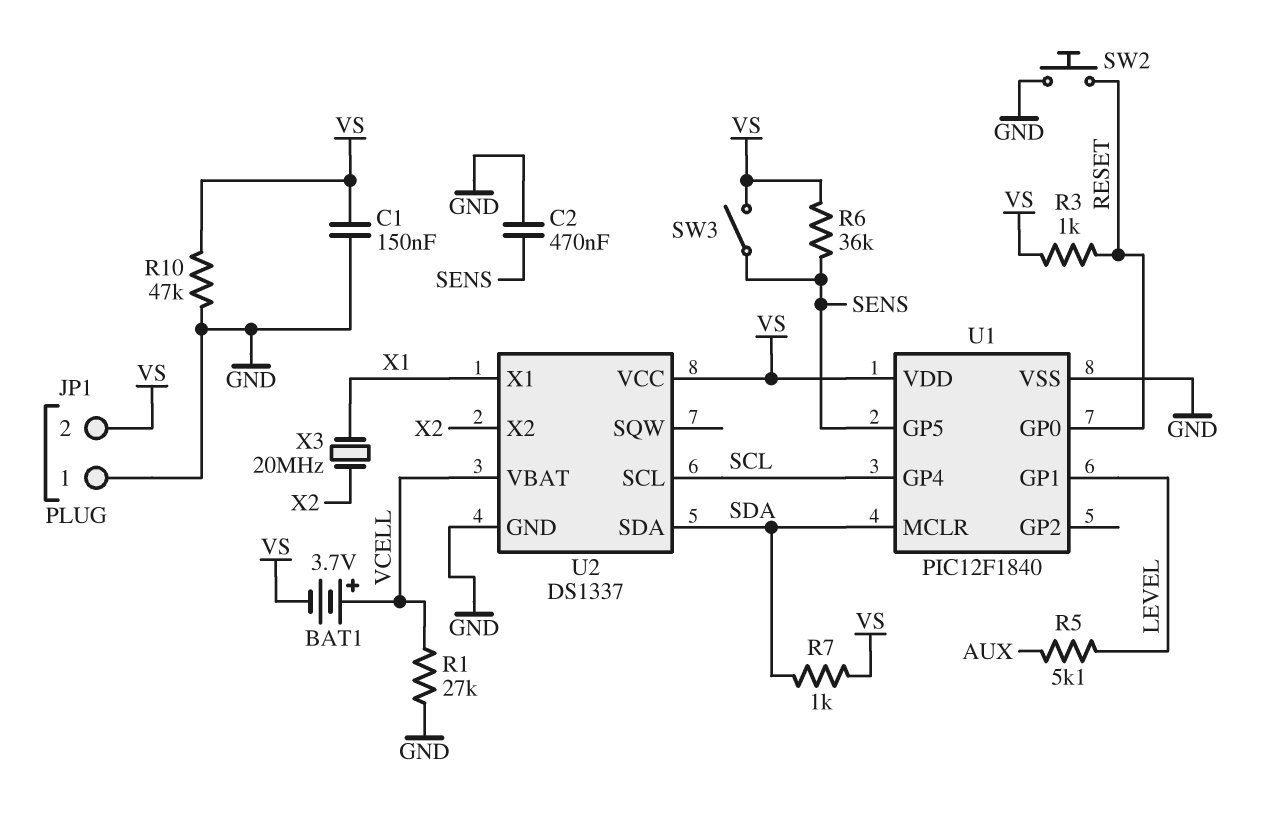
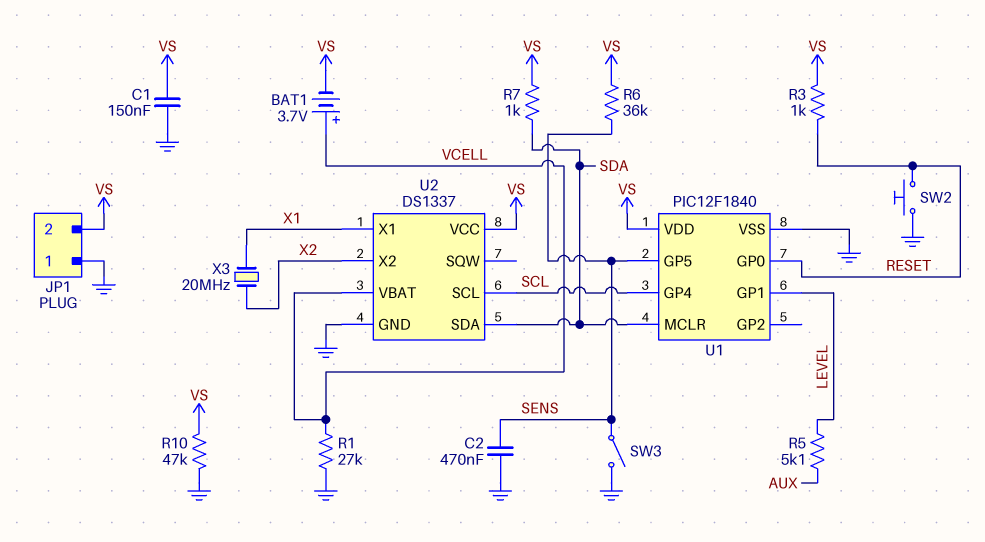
SW3: switch (SENS, VS) -> switch (GND, SENS)

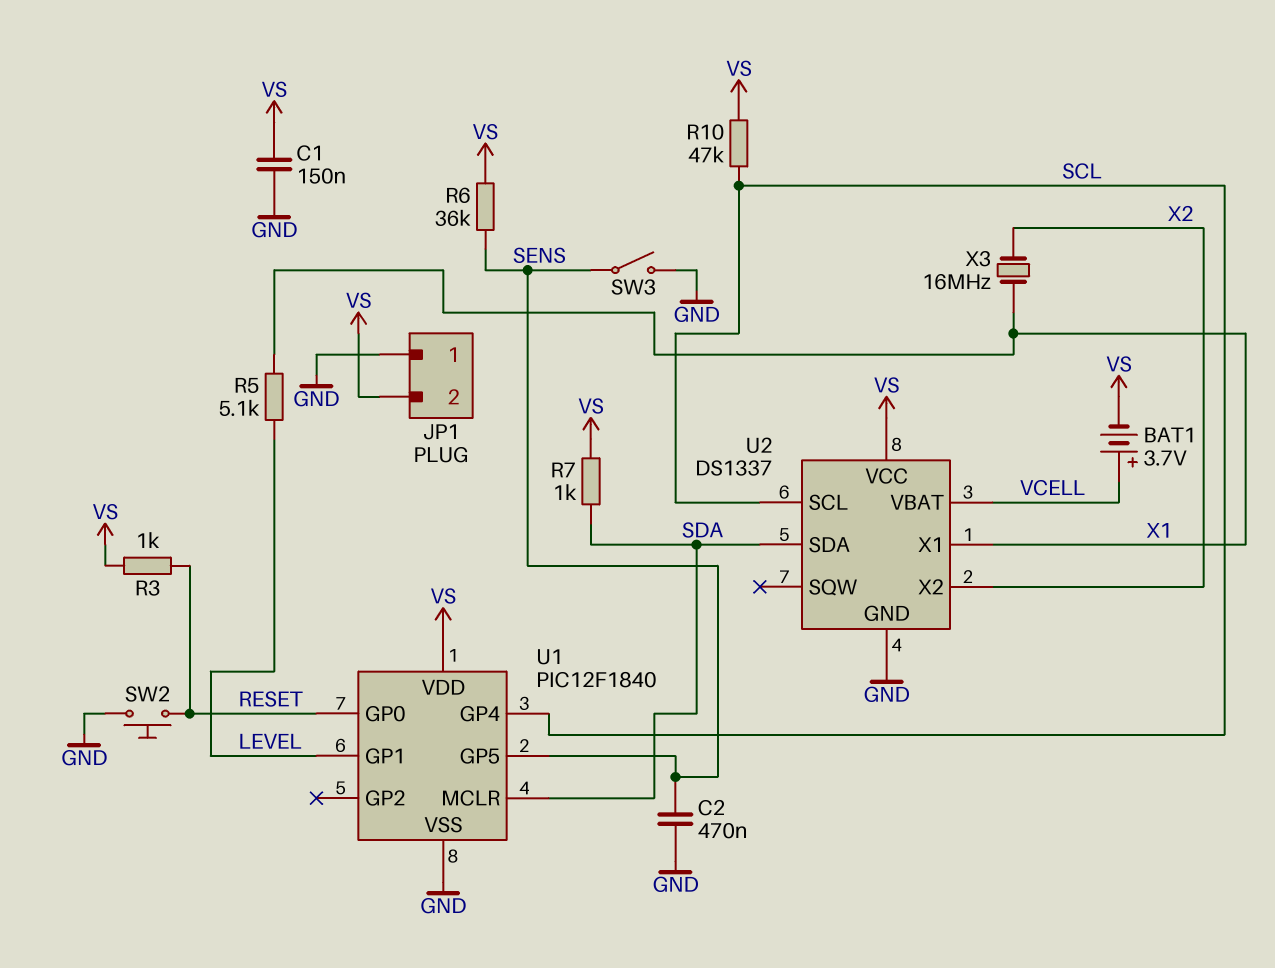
R1: 27k (GND, VCELL) -> none
R5: 5.1k (AUX, LEVEL) -> 5.1k (LEVEL, X1)
R10: 47k (GND, VS) -> 47k (SCL, VS)
X3: 20MHz (X1, X2) -> 16MHz (X1, X2)

